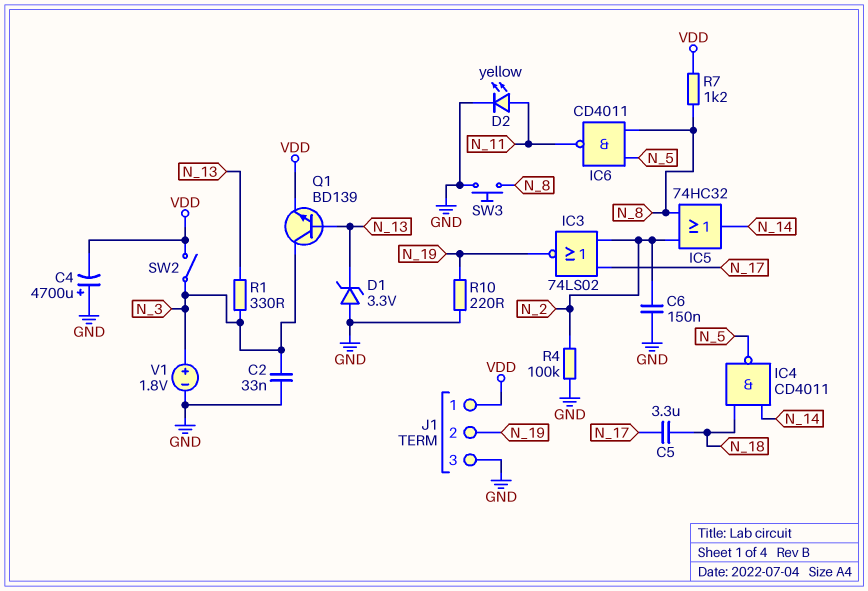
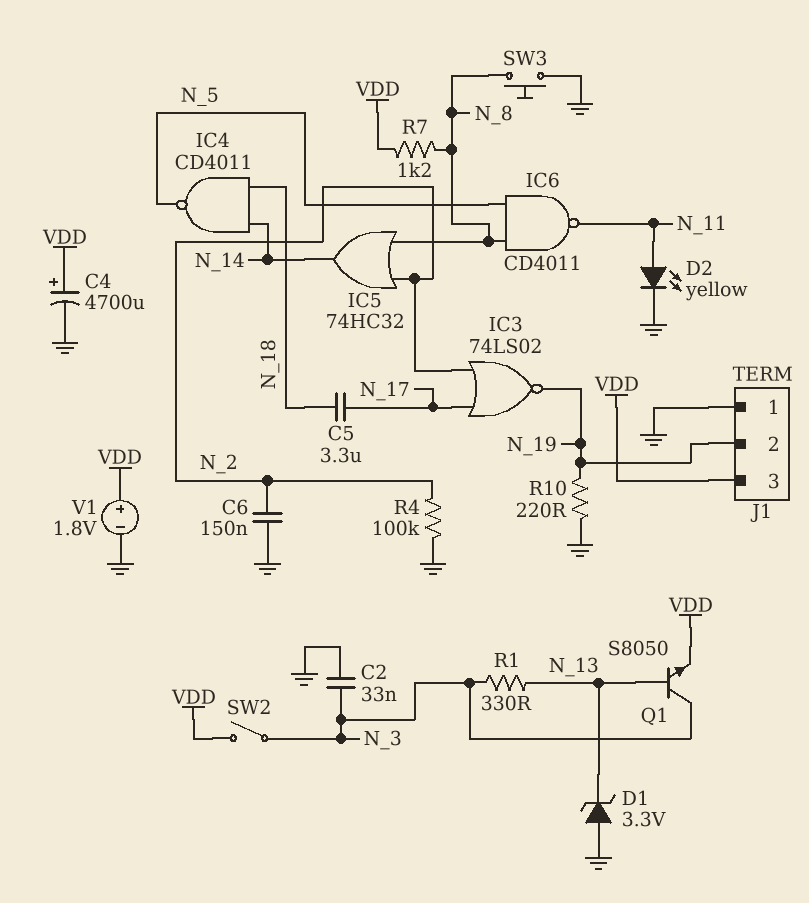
C4: 4700uF (plus GND, minus VDD) -> 4700uF (plus VDD, minus GND)
J1 pin 1: VDD -> GND
J1 pin 3: GND -> VDD
Q1: NPN BD139 (B N_13, C N_3, E VDD) -> NPN S8050 (B N_13, C N_3, E VDD)
V1: 1.8V (plus N_3, minus GND) -> 1.8V (plus VDD, minus GND)

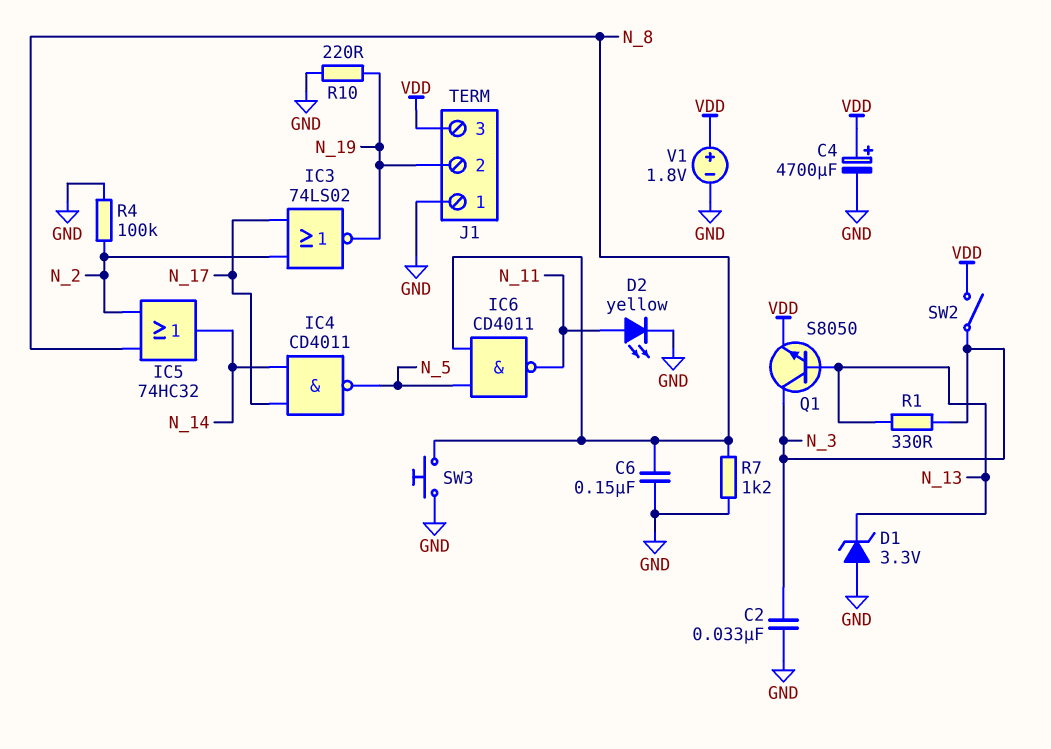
C5: 3.3uF (N_17, N_18) -> none
C6: 150nF (GND, N_2) -> 150nF (GND, N_8)
IC4: NAND CD4011 (in N_14, in N_18, out N_5) -> NAND CD4011 (in N_14, in N_17, out N_5)
R7: 1.2k (N_8, VDD) -> 1.2k (GND, N_8)

